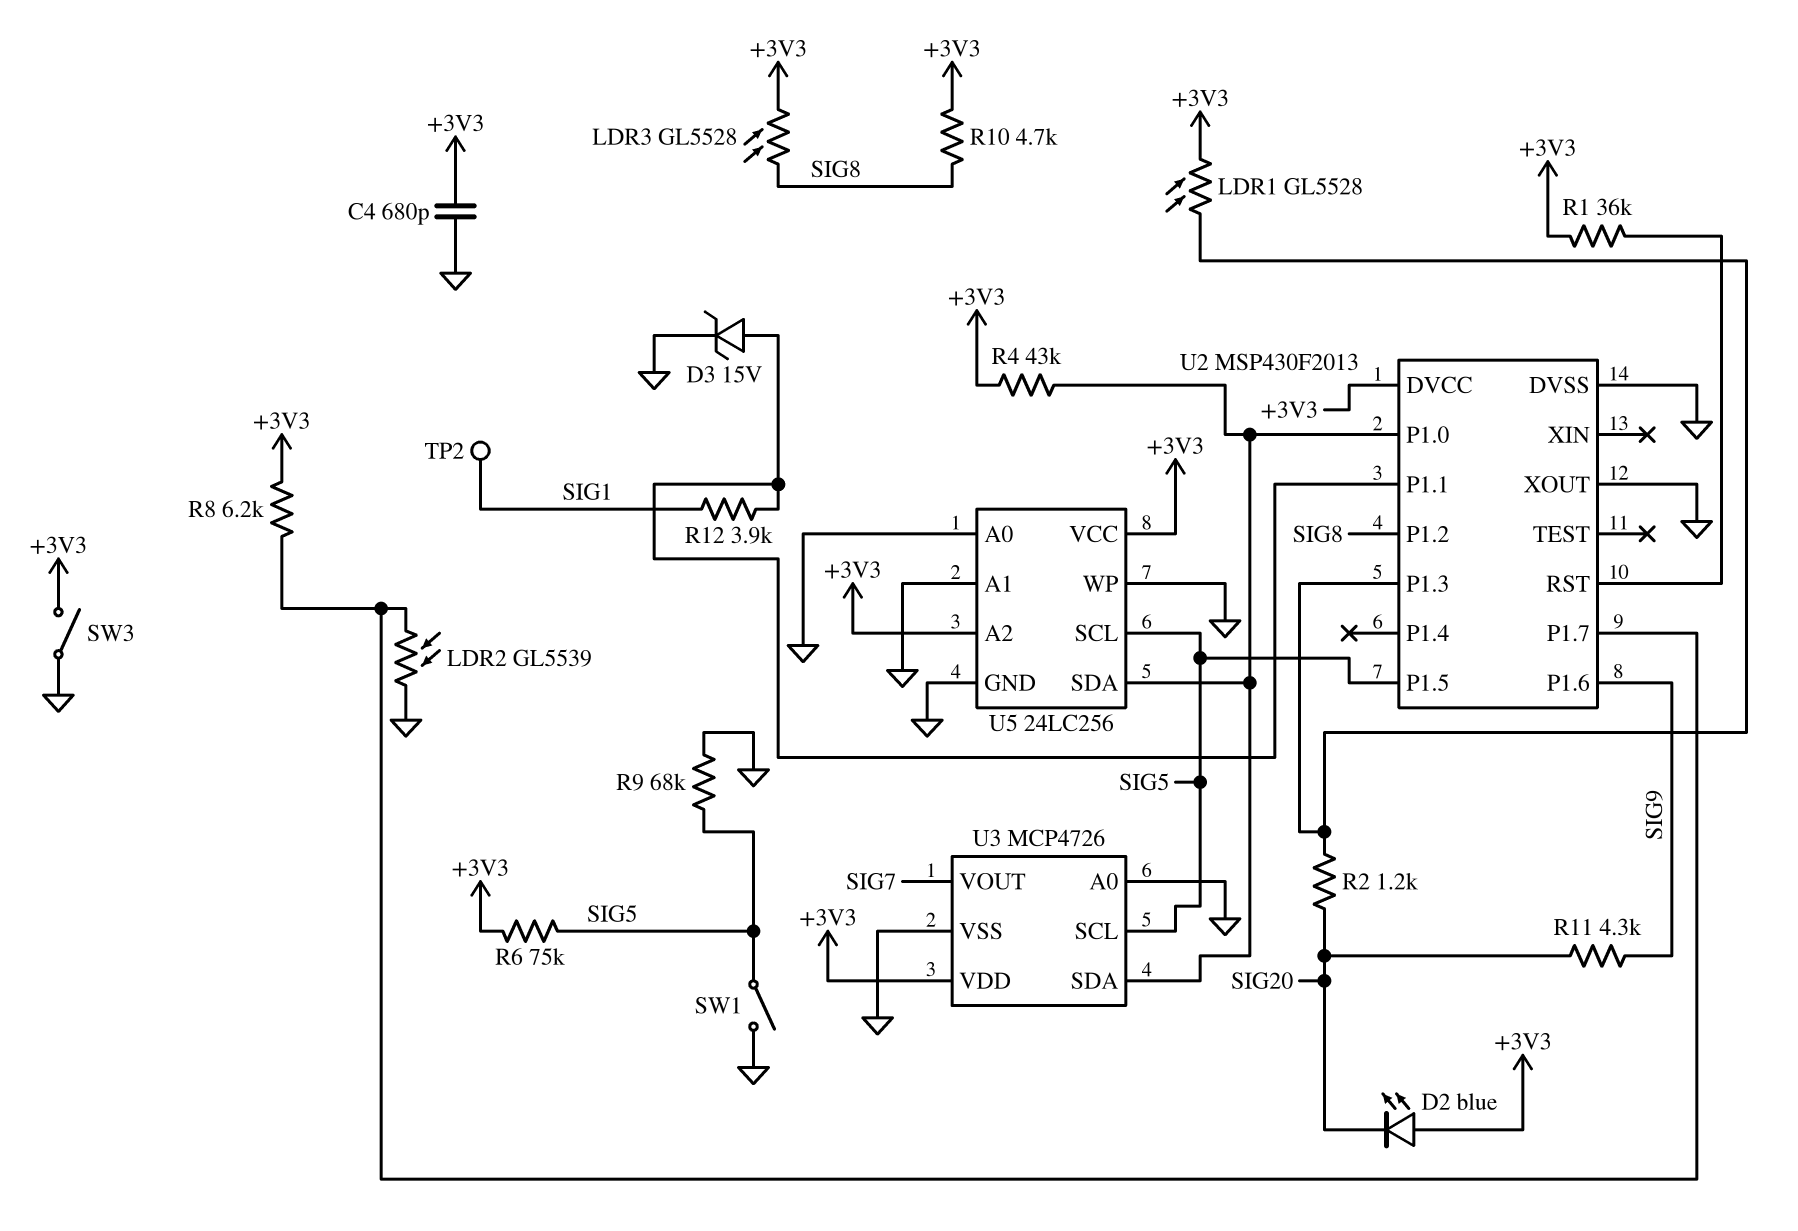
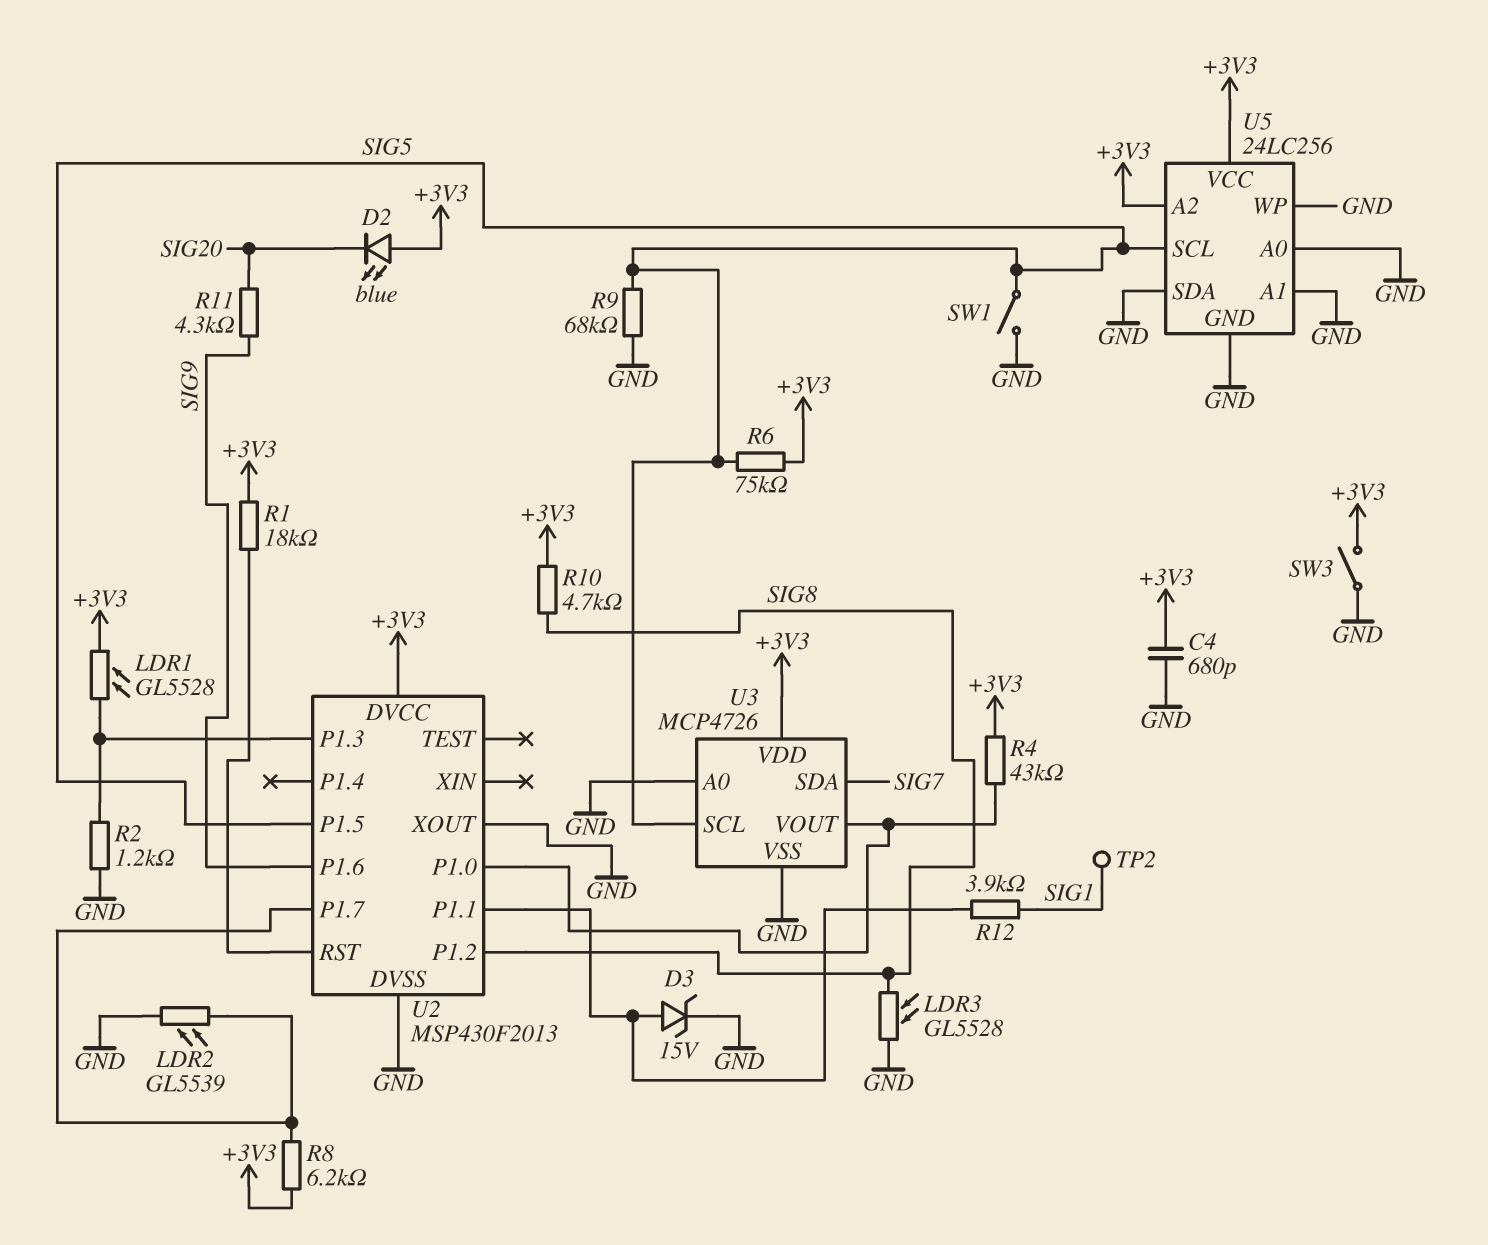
LDR3: GL5528 (+3V3, SIG8) -> GL5528 (GND, SIG8)
R1: 36k (+3V3, U2/RST) -> 18k (+3V3, U2/RST)
R2: 1.2k (SIG20, U2/P1.3) -> 1.2k (GND, U2/P1.3)
U3 pin SDA: U2/P1.0 -> SIG7
U3 pin VOUT: SIG7 -> U2/P1.0
U5 pin SDA: U2/P1.0 -> GND

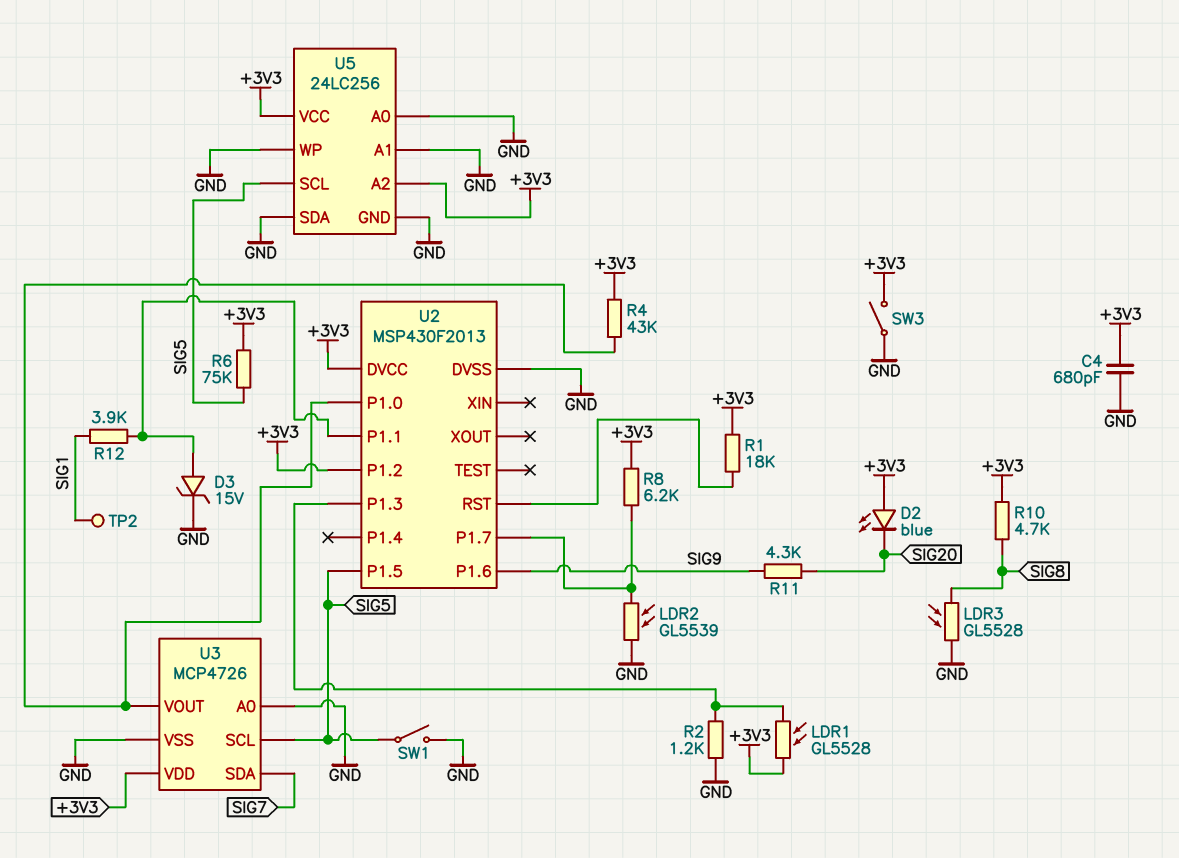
R9: 68k (GND, SIG5) -> none
U2 pin P1.2: SIG8 -> +3V3
U2 pin XOUT: GND -> none

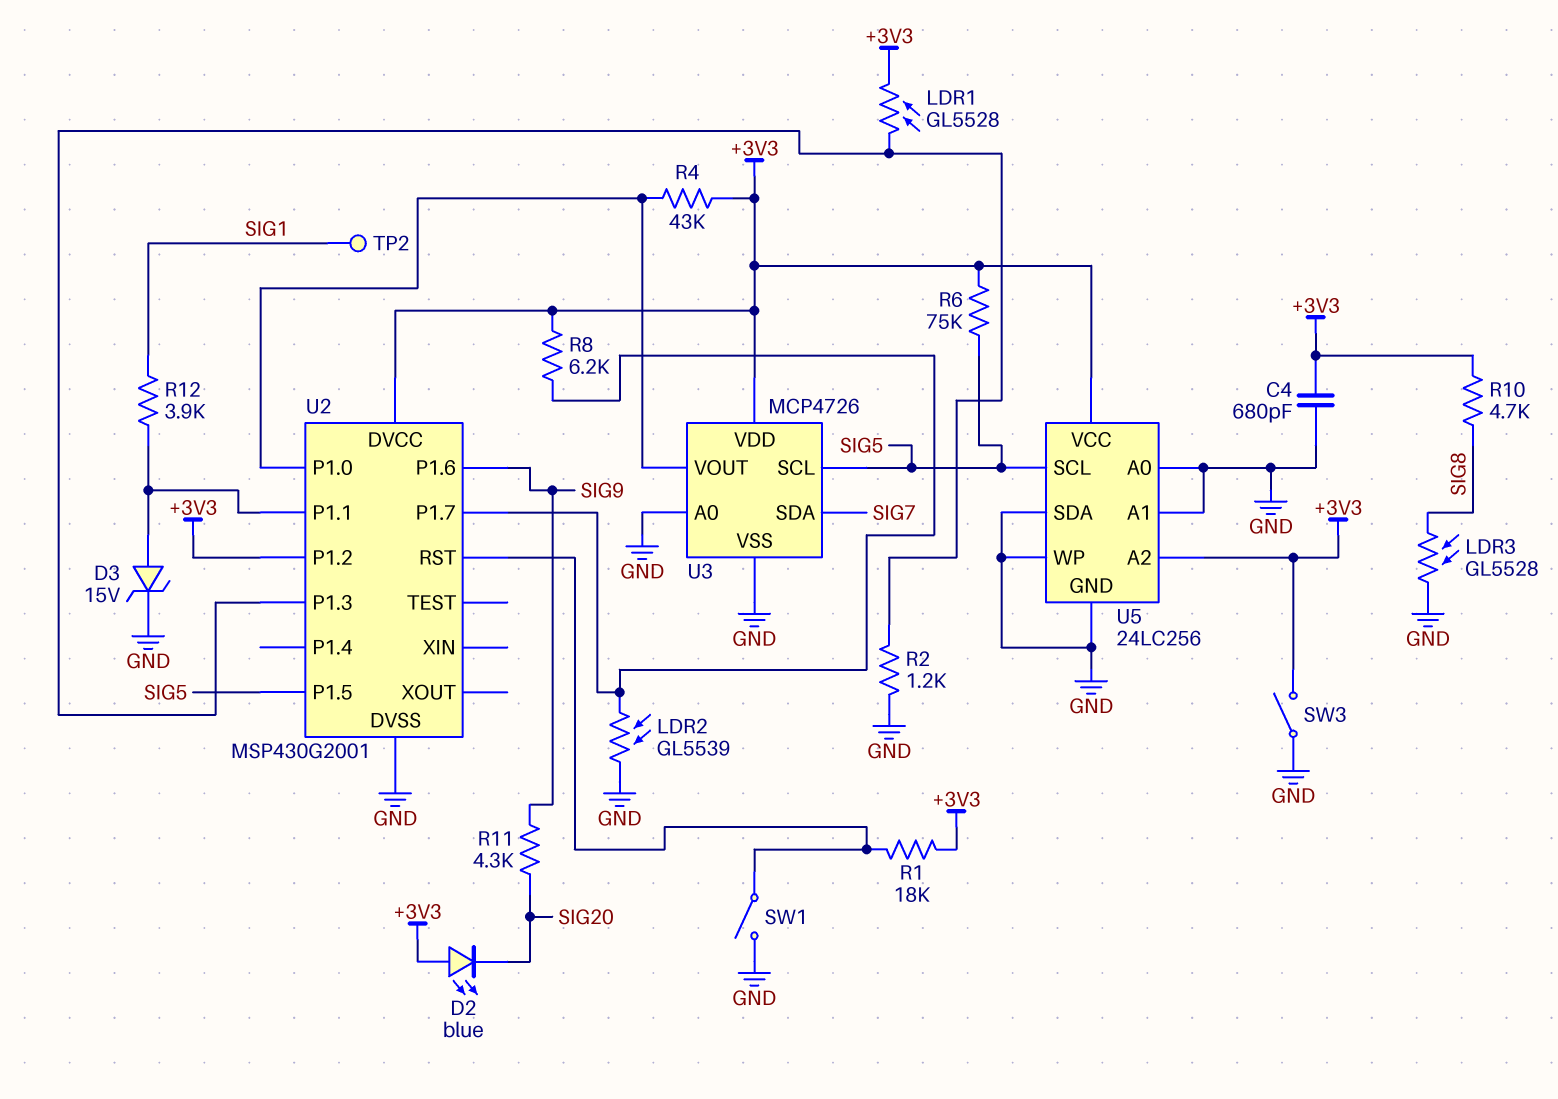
SW1: switch (GND, SIG5) -> switch (GND, U2/RST)
U2: MSP430F2013 -> MSP430G2001

